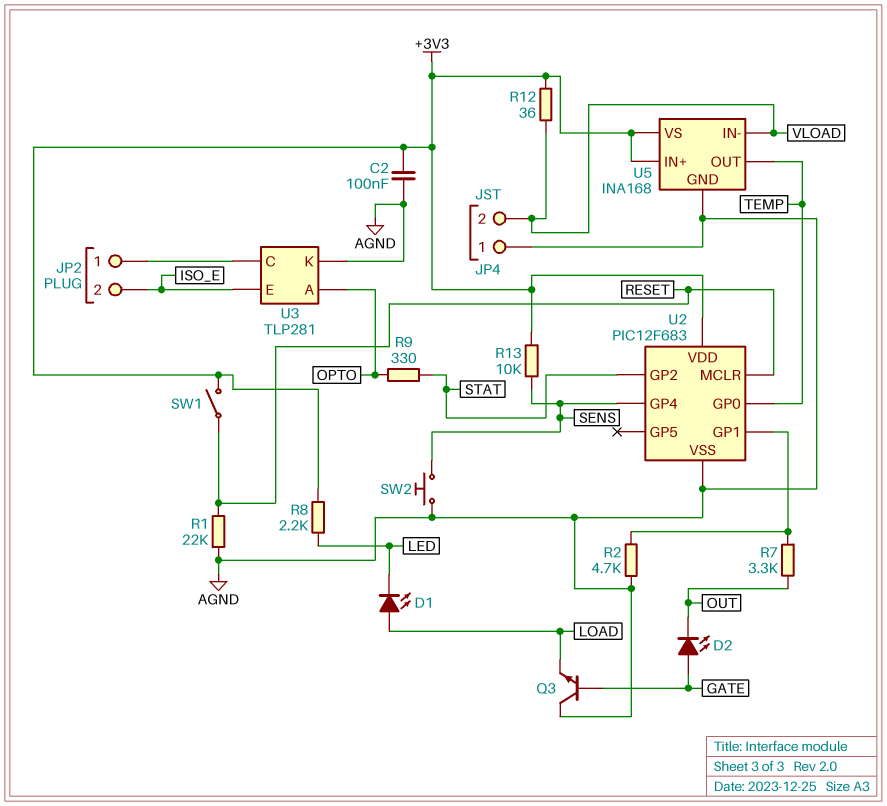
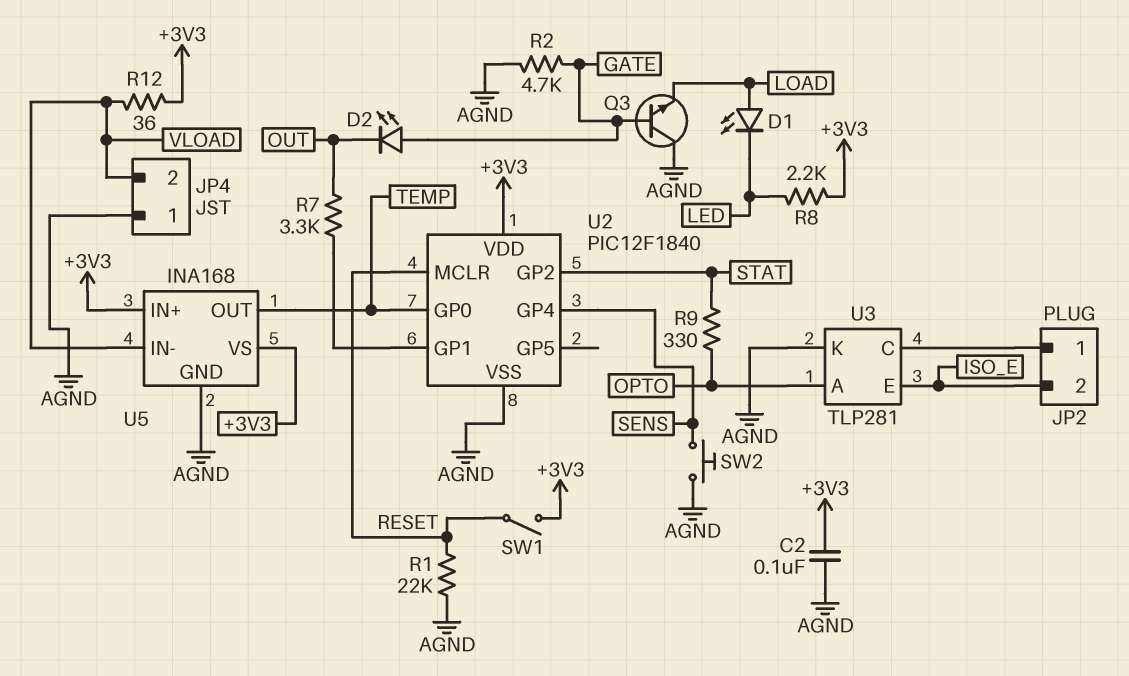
R2: 4.7k (AGND, U2/GP1) -> 4.7k (AGND, GATE)
R13: 10k (+3V3, SENS) -> none
U2: PIC12F683 -> PIC12F1840

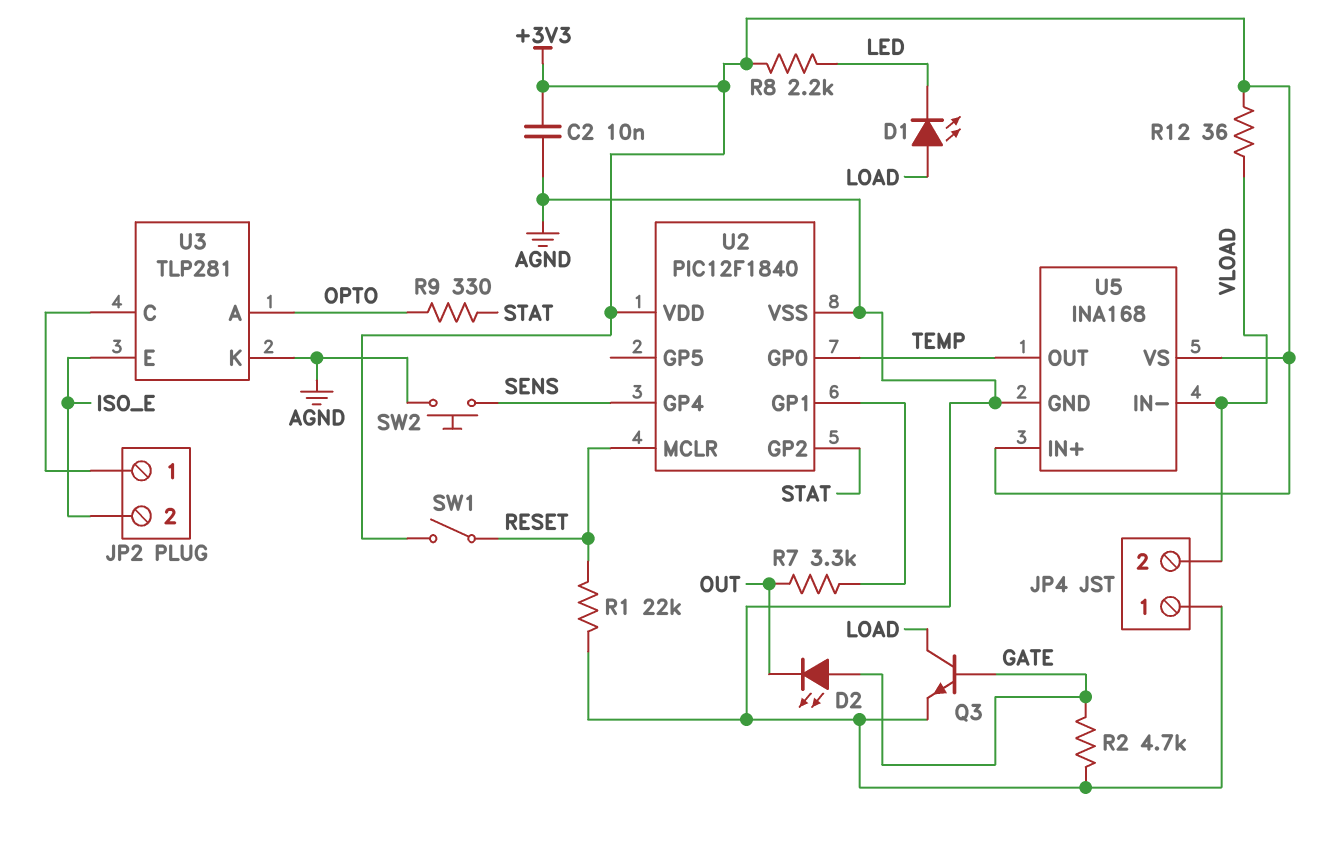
C2: 100nF (+3V3, AGND) -> 10nF (+3V3, AGND)
Q3: NPN (B GATE, C AGND, E LOAD) -> NPN (B GATE, C LOAD, E AGND)

